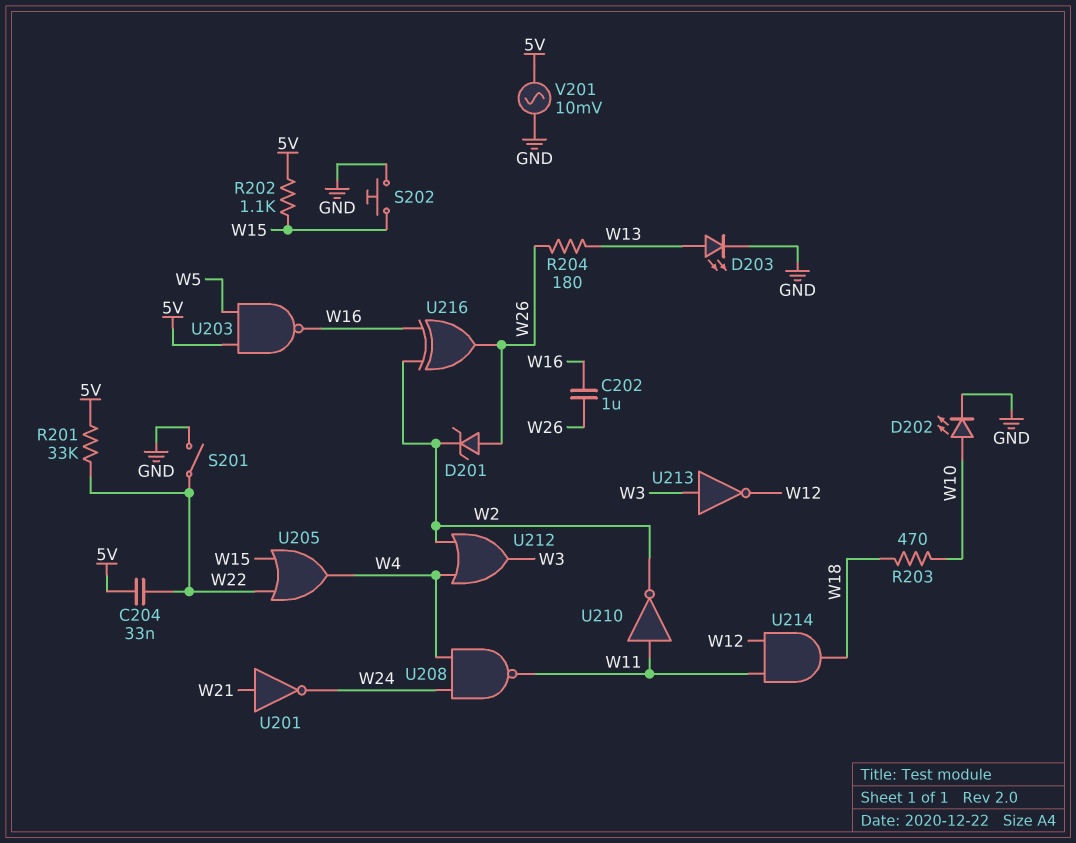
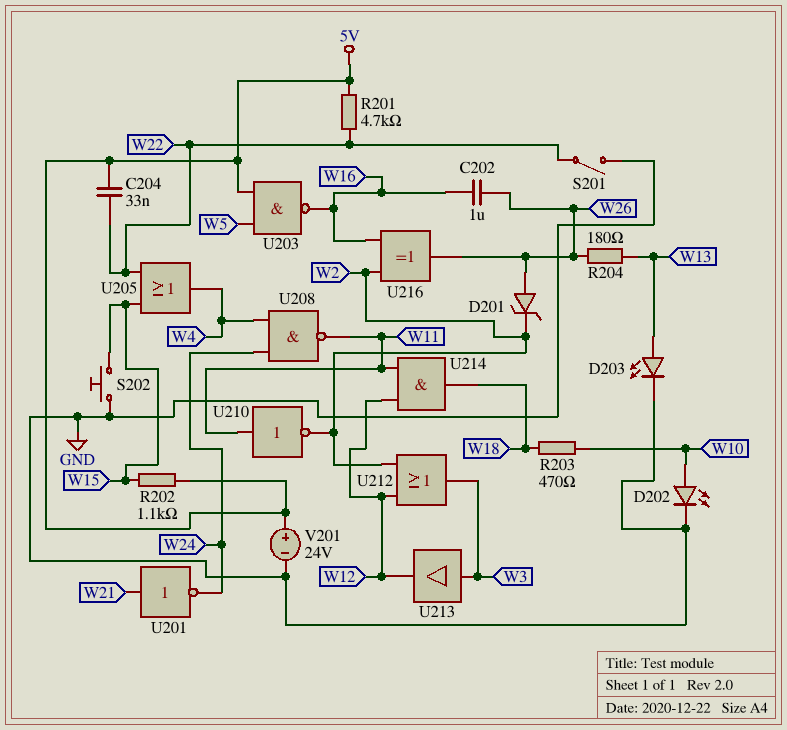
R201: 33k (5V, W22) -> 4.7k (5V, W22)
U212: OR (in W2, in W4, out W3) -> OR (in W2, in W12, out W3)
U213: NOT (in W3, out W12) -> buffer (in W3, out W12)
V201: AC 10mV (5V, GND) -> 24V (plus 5V, minus GND)

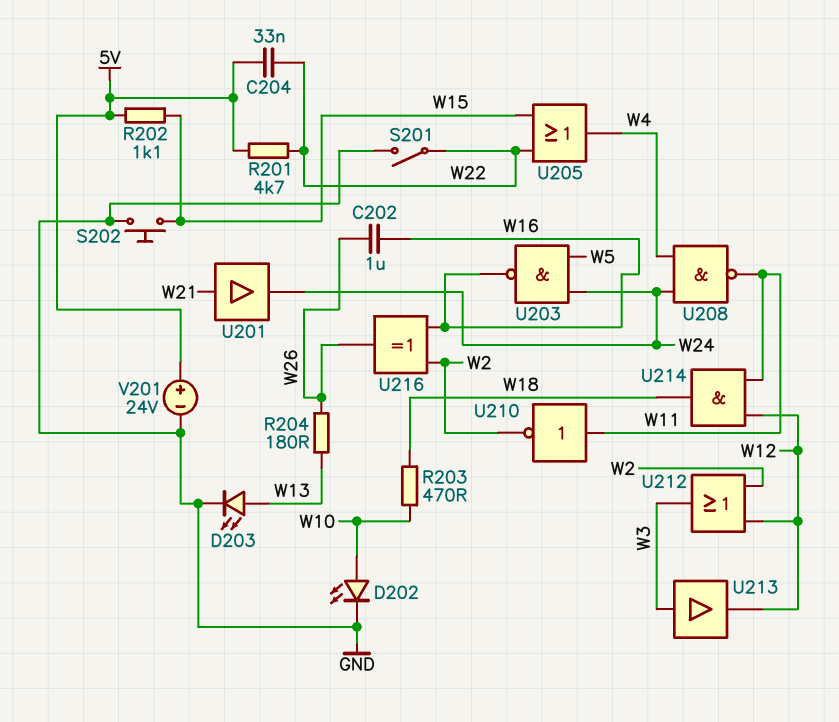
D201: zener (A W26, K W2) -> none
U201: NOT (in W21, out W24) -> buffer (in W21, out W24)
U203: NAND (in 5V, in W5, out W16) -> NAND (in W5, in W24, out W16)

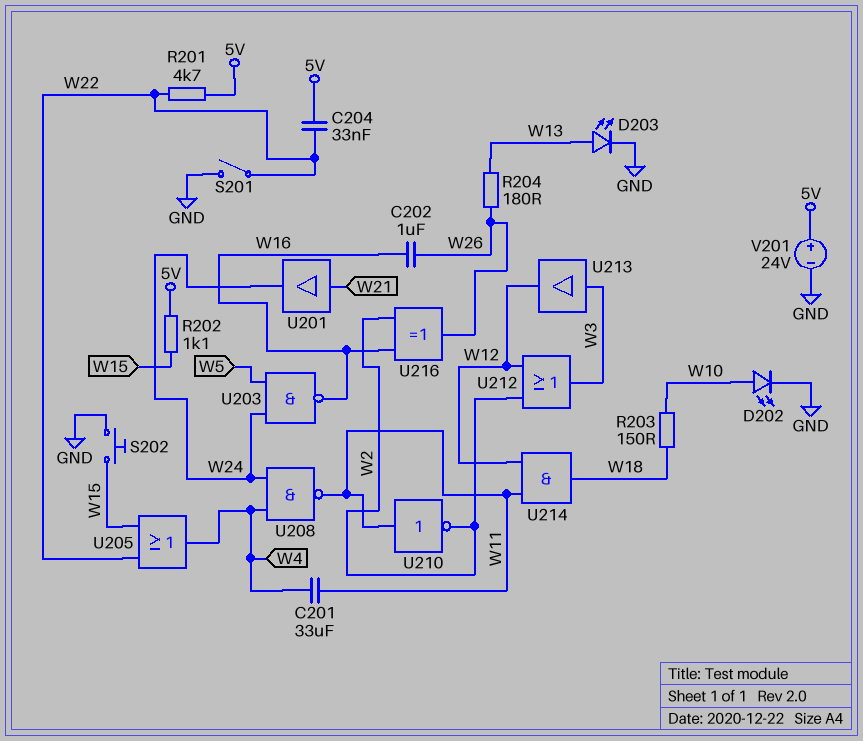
C201: none -> 33uF (W4, W11)
R203: 470 (W10, W18) -> 150 (W10, W18)

